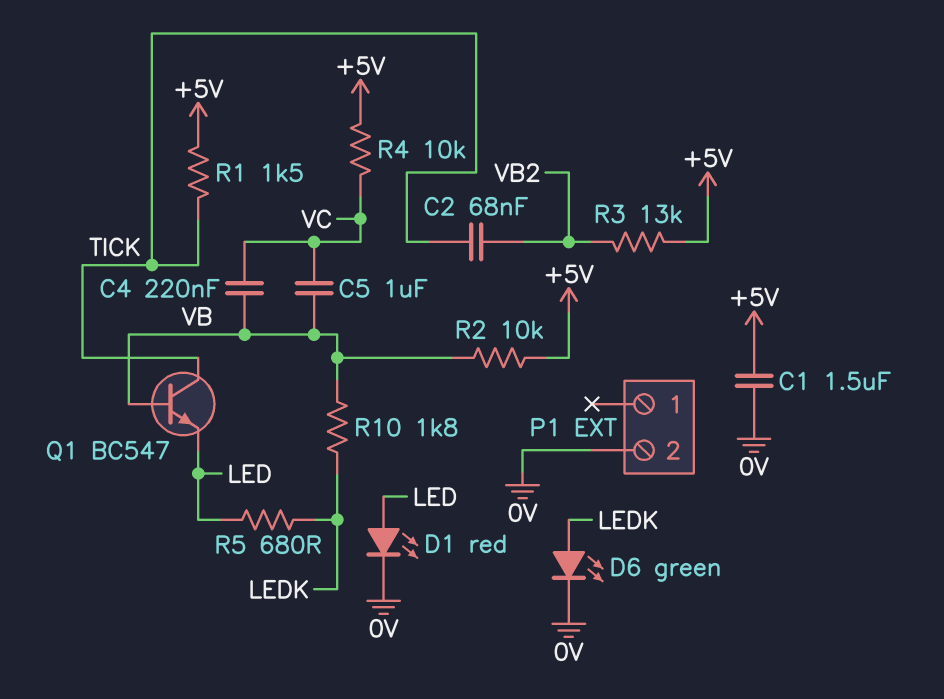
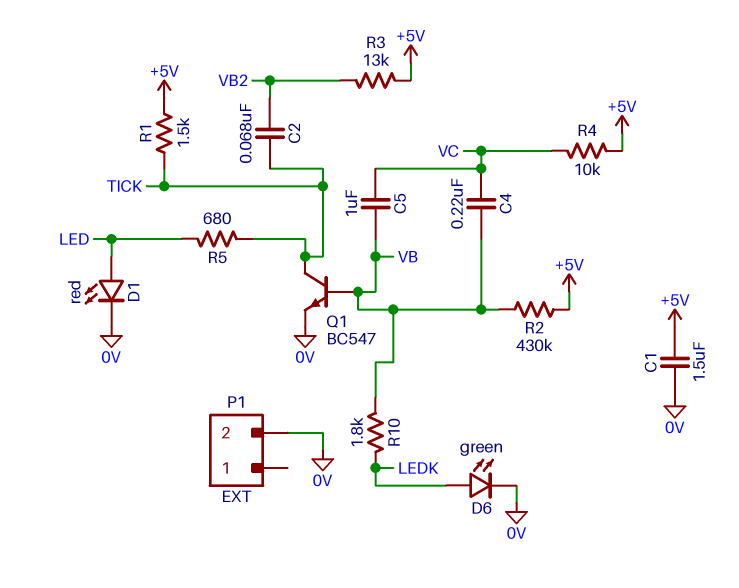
Q1: NPN BC547 (B VB, C TICK, E LED) -> NPN BC547 (B VB, C TICK, E 0V)
R2: 10k (+5V, VB) -> 430k (+5V, VB)
R5: 680 (LED, LEDK) -> 680 (LED, TICK)

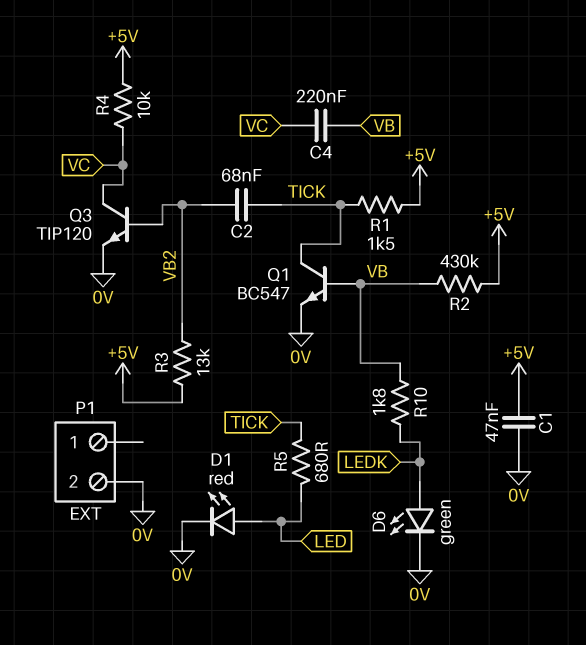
C1: 1.5uF (+5V, 0V) -> 47nF (+5V, 0V)
C5: 1uF (VB, VC) -> none
Q3: none -> NPN TIP120 (B VB2, C VC, E 0V)

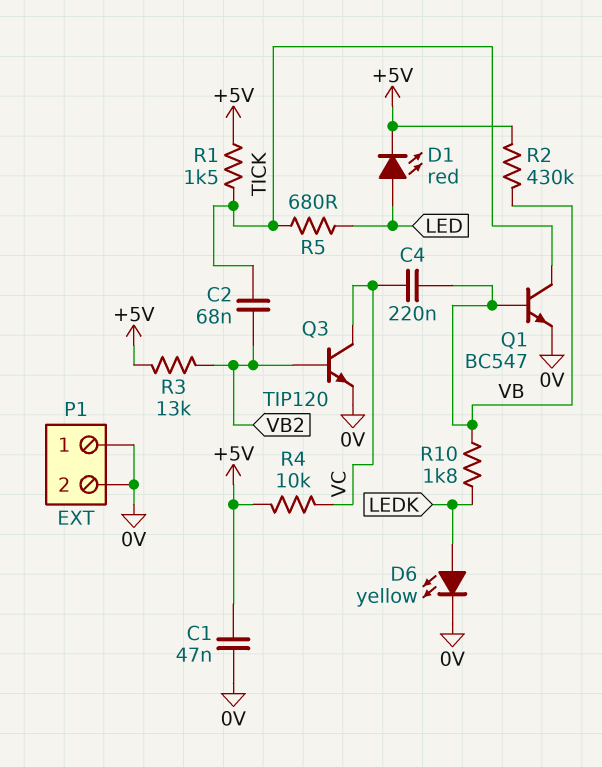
D1: LED red (A LED, K 0V) -> LED red (A LED, K +5V)
D6: LED green (A LEDK, K 0V) -> LED yellow (A LEDK, K 0V)
P1 pin 1: none -> 0V

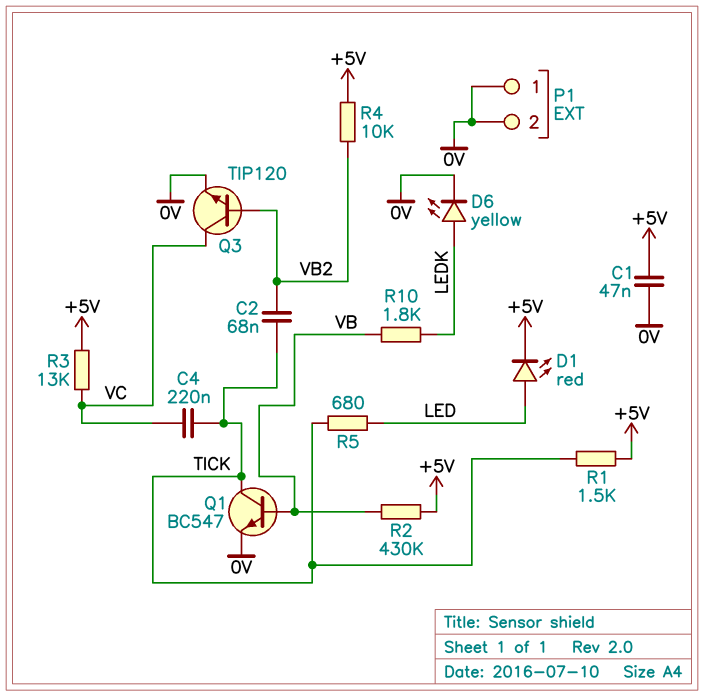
C4: 220nF (VB, VC) -> 220nF (TICK, VC)
R3: 13k (+5V, VB2) -> 13k (+5V, VC)
R4: 10k (+5V, VC) -> 10k (+5V, VB2)

